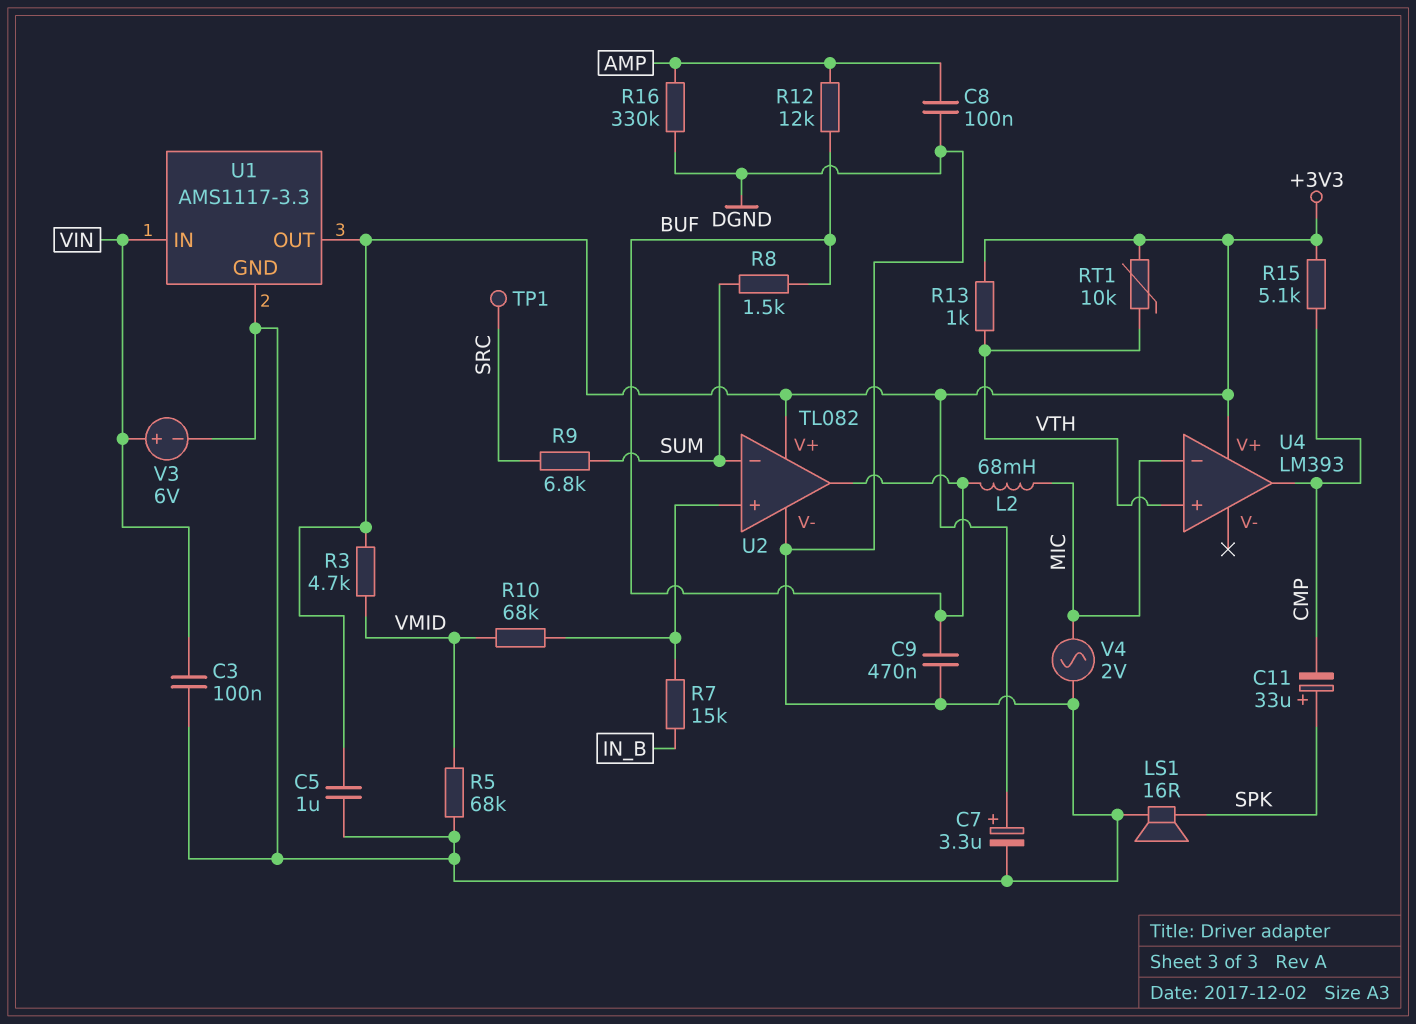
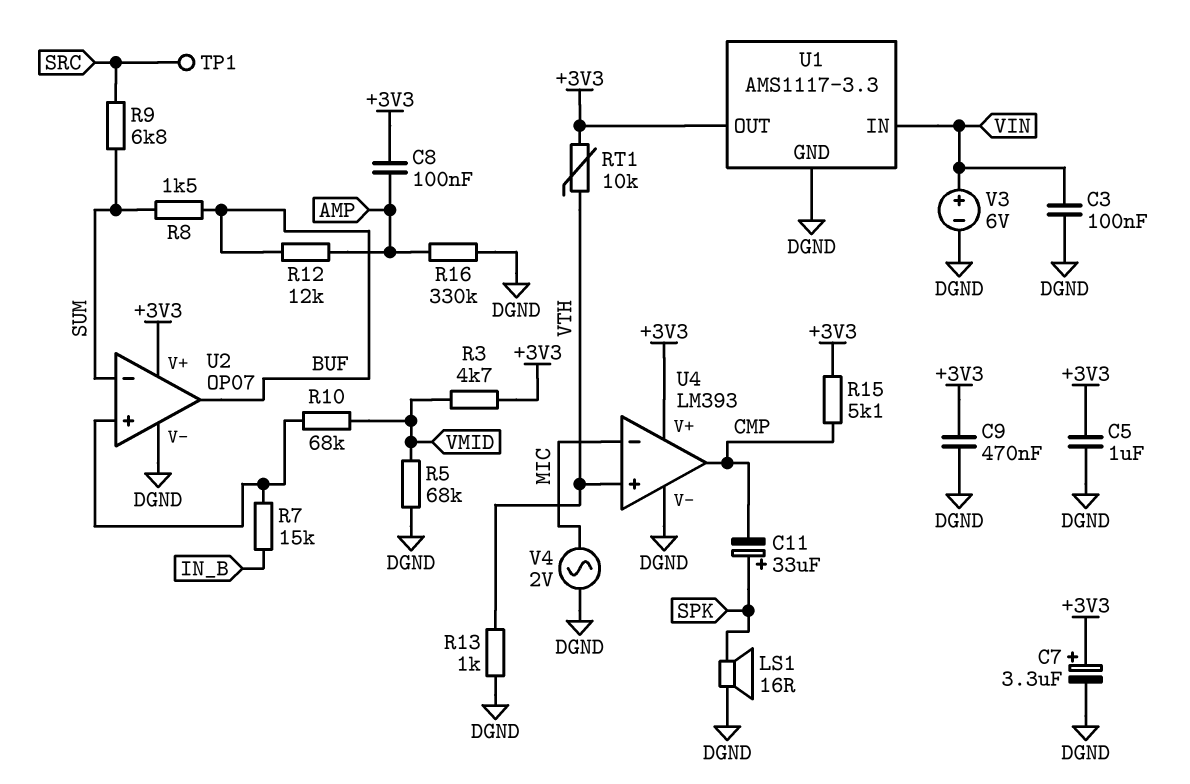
C8: 100nF (AMP, DGND) -> 100nF (+3V3, AMP)
C9: 470nF (BUF, DGND) -> 470nF (+3V3, DGND)
L2: 68mH (BUF, MIC) -> none
R13: 1k (+3V3, VTH) -> 1k (DGND, VTH)
U2: TL082 -> OP07
U4 pin V-: none -> DGND

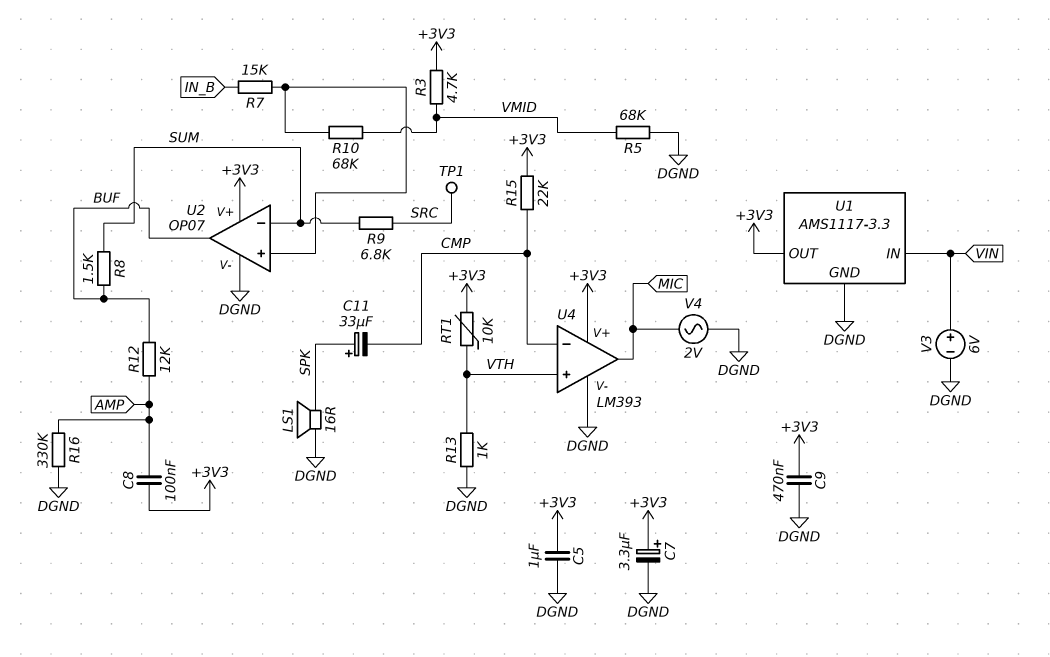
C3: 100nF (DGND, VIN) -> none
R15: 5.1k (+3V3, CMP) -> 22k (+3V3, CMP)
U4 pin in-: MIC -> CMP
U4 pin out: CMP -> MIC

